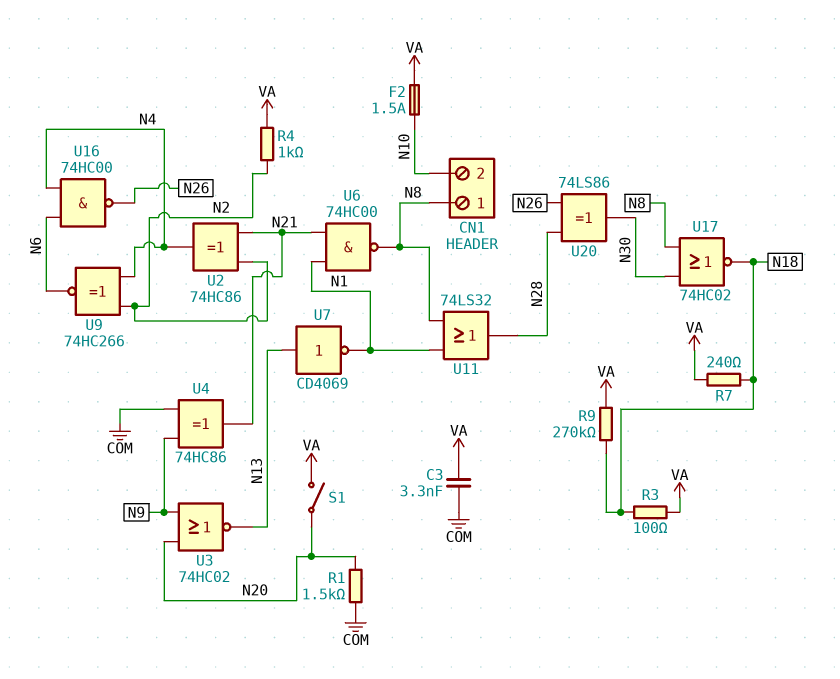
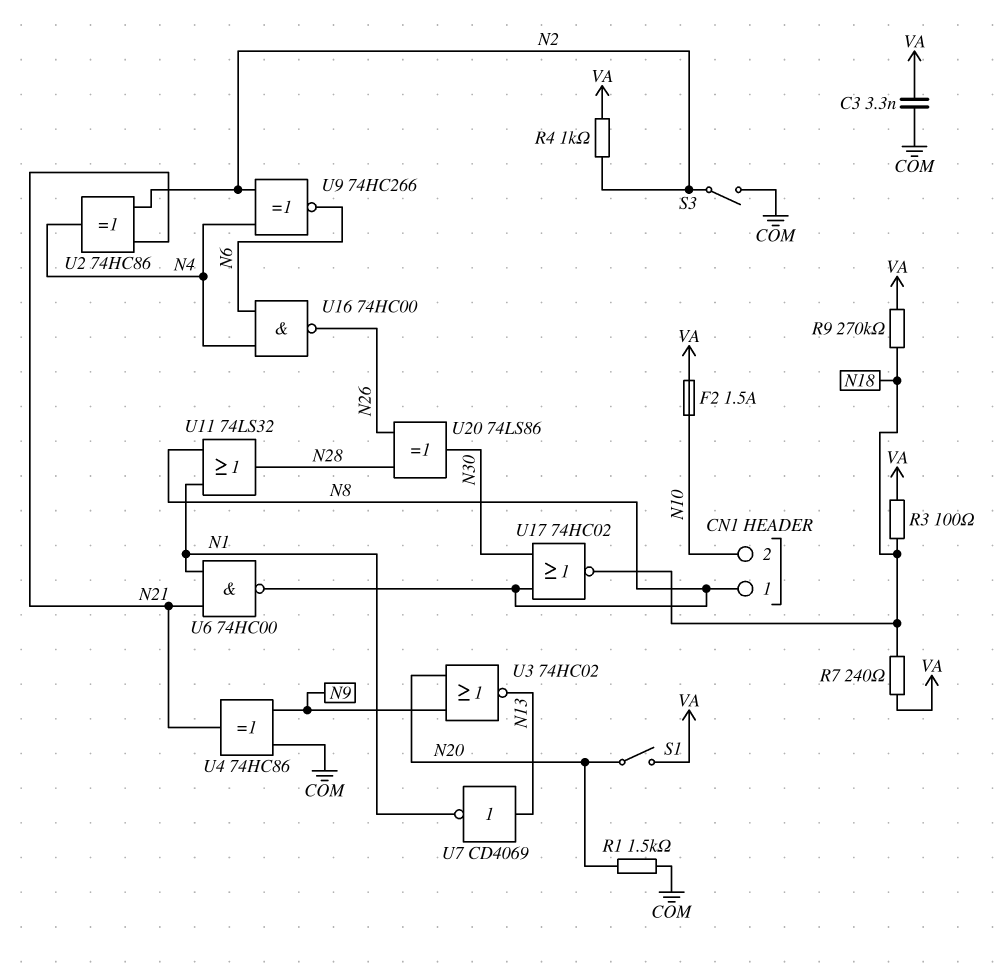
S3: none -> switch (COM, N2)

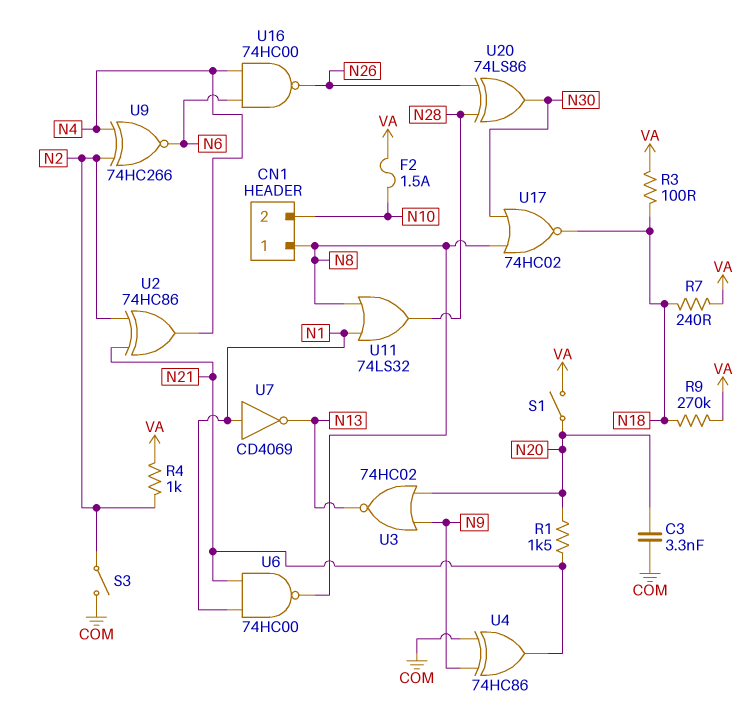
C3: 3.3nF (COM, VA) -> 3.3nF (COM, N20)
R1: 1.5k (COM, N20) -> 1.5k (N20, N21)
U7: NOT CD4069 (in N13, out N1) -> NOT CD4069 (in N1, out N13)

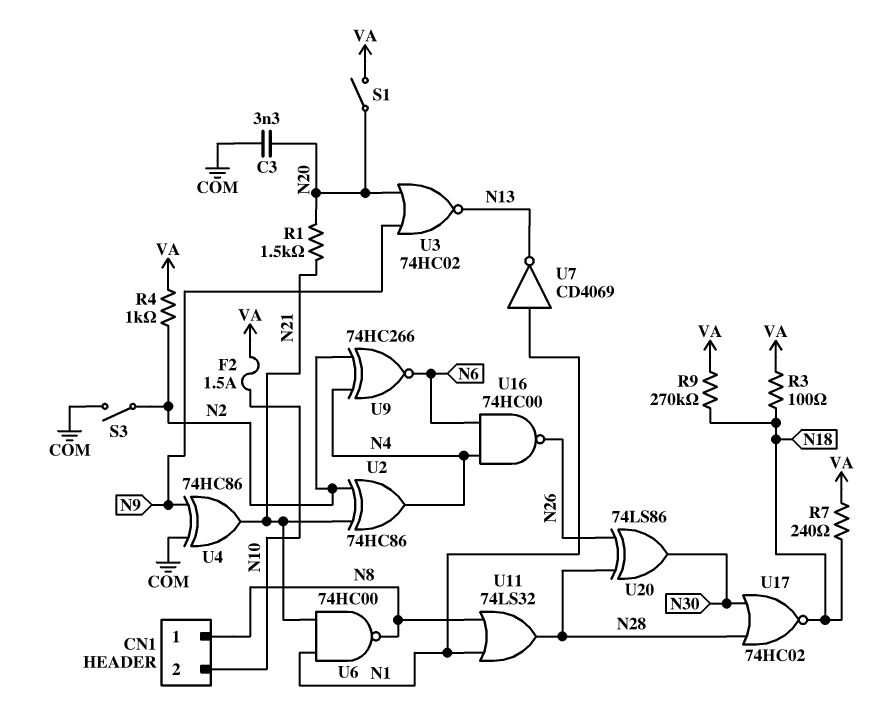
U17: NOR 74HC02 (in N8, in N30, out N18) -> NOR 74HC02 (in N28, in N30, out N18)

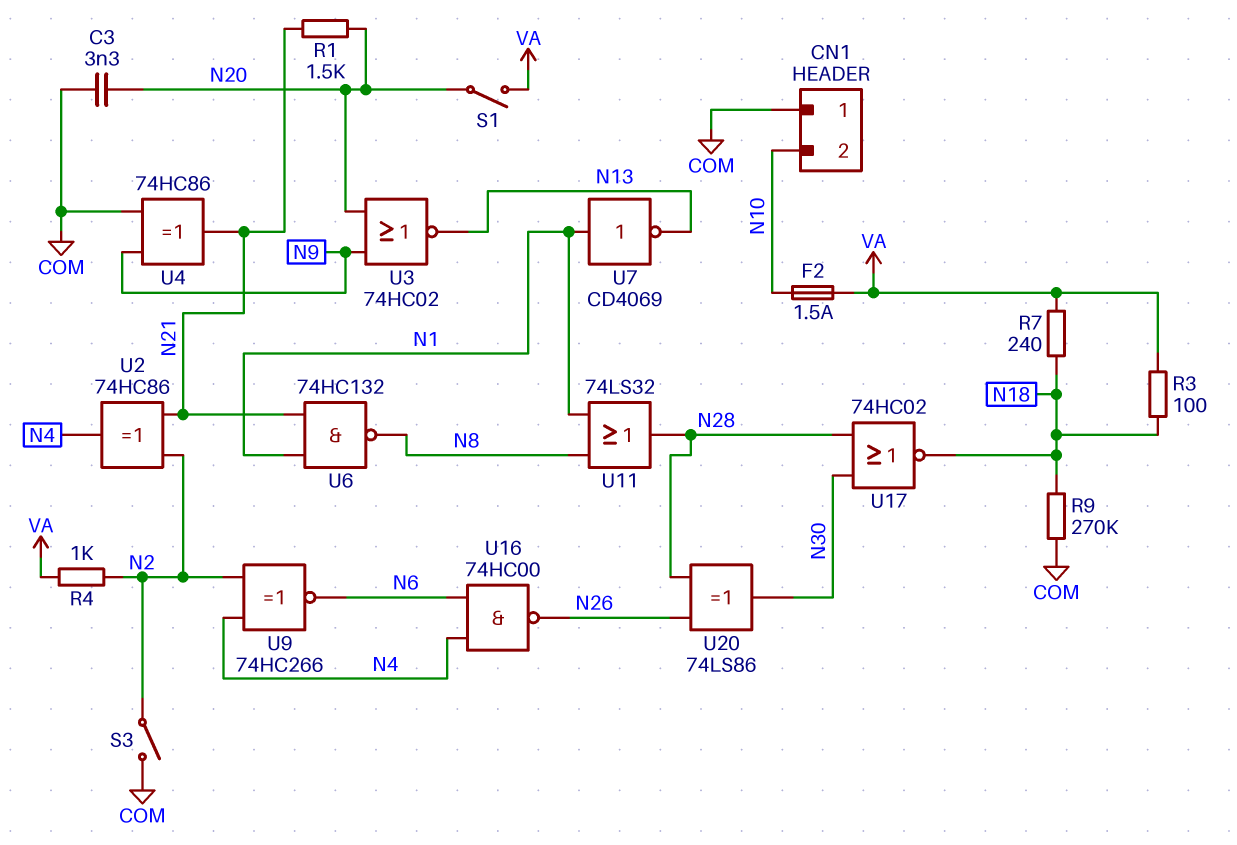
CN1 pin 1: N8 -> COM
R9: 270k (N18, VA) -> 270k (COM, N18)
U6: NAND 74HC00 (in N1, in N21, out N8) -> NAND 74HC132 (in N1, in N21, out N8)

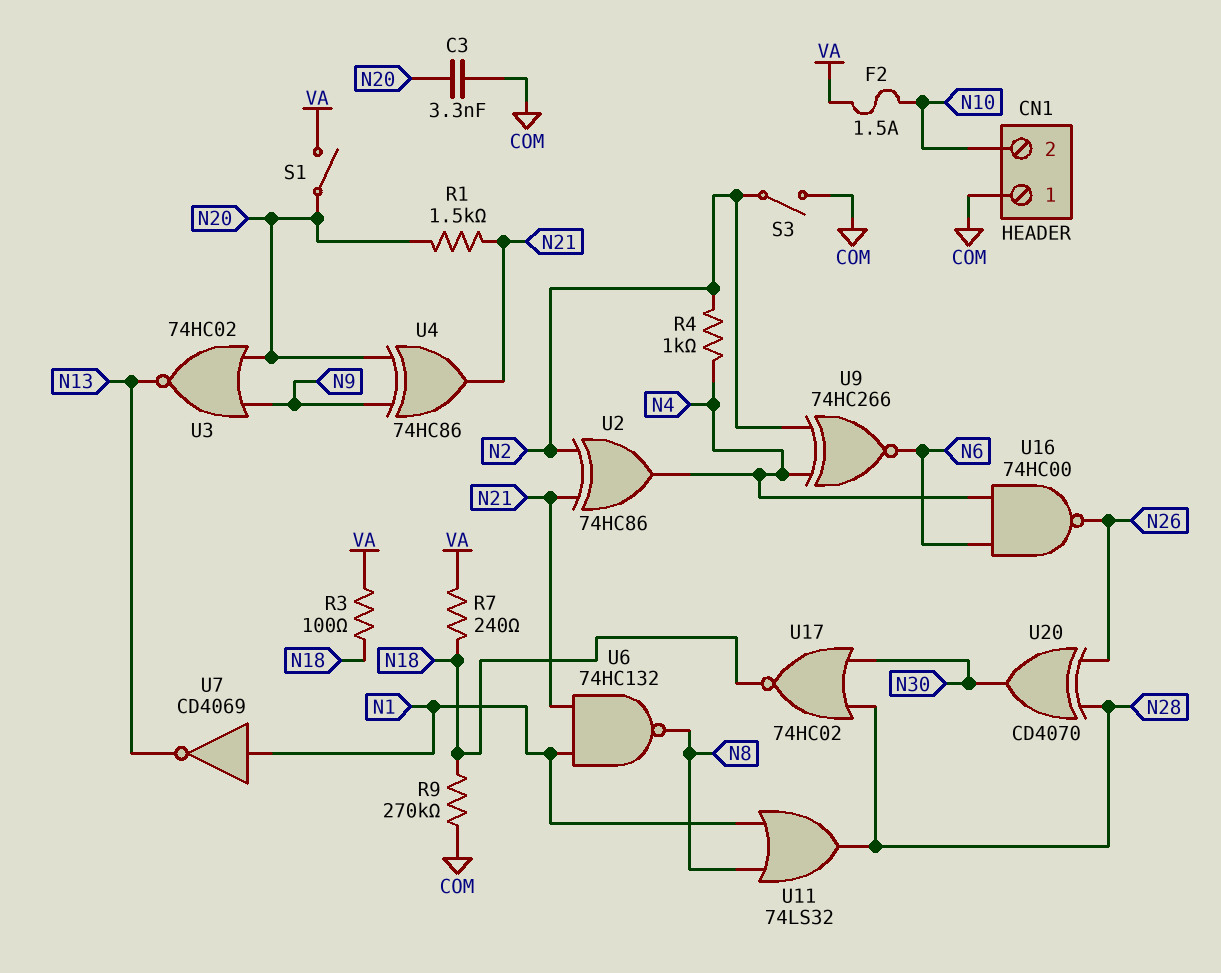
R4: 1k (N2, VA) -> 1k (N2, N4)
U4: XOR 74HC86 (in COM, in N9, out N21) -> XOR 74HC86 (in N9, in N20, out N21)
U20: XOR 74LS86 (in N26, in N28, out N30) -> XOR CD4070 (in N26, in N28, out N30)

